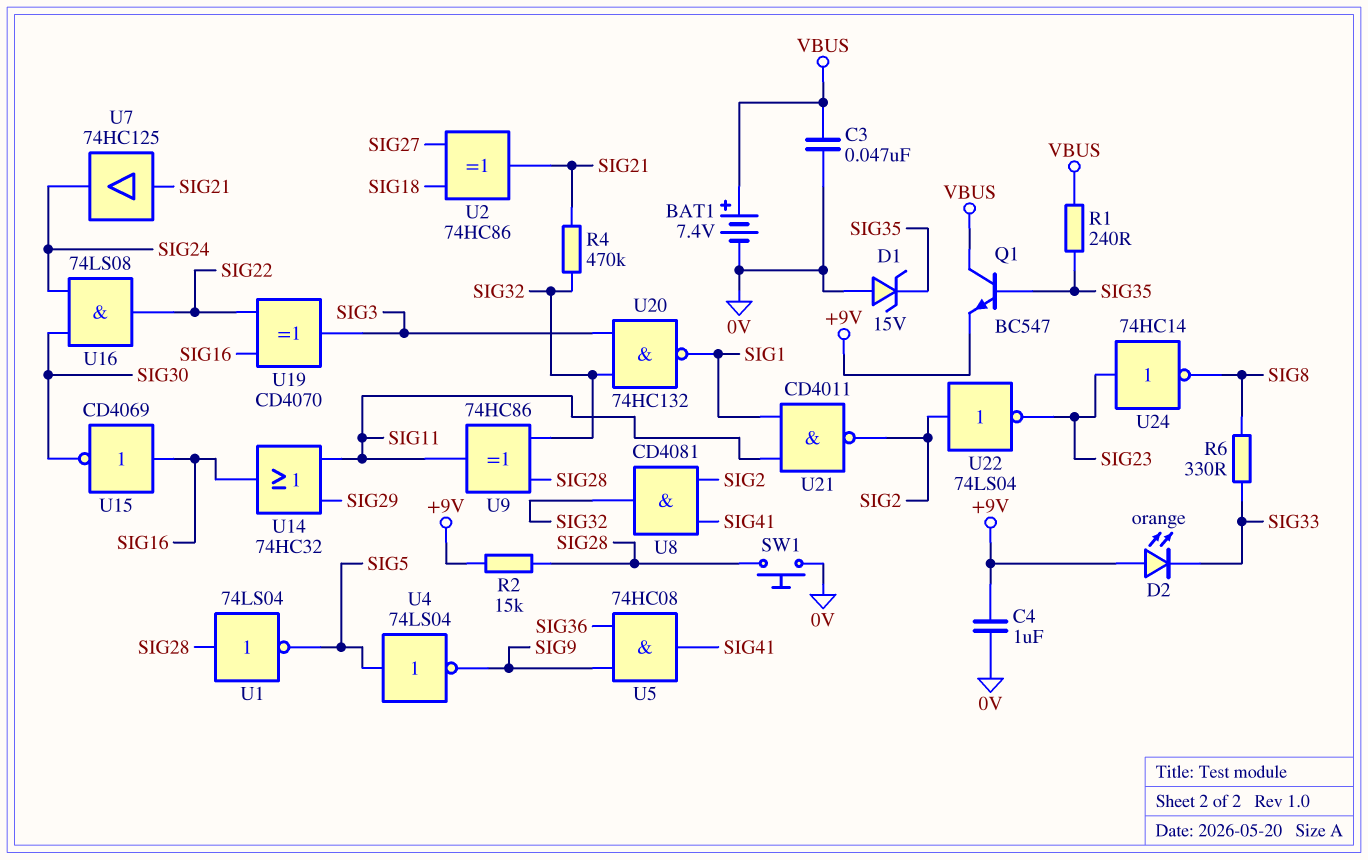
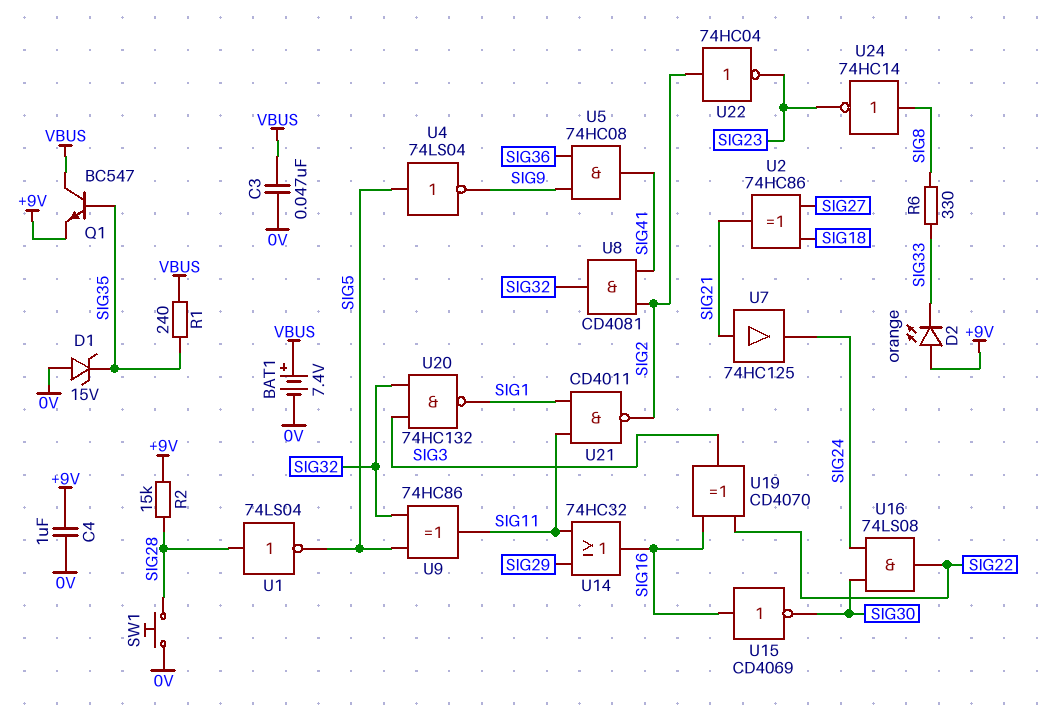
R4: 470k (SIG21, SIG32) -> none
U9: XOR 74HC86 (in SIG28, in SIG32, out SIG11) -> XOR 74HC86 (in SIG5, in SIG32, out SIG11)
U22: NOT 74LS04 (in SIG2, out SIG23) -> NOT 74HC04 (in SIG2, out SIG23)
U24: NOT 74HC14 (in SIG23, out SIG8) -> NOT 74HC14 (in SIG8, out SIG23)

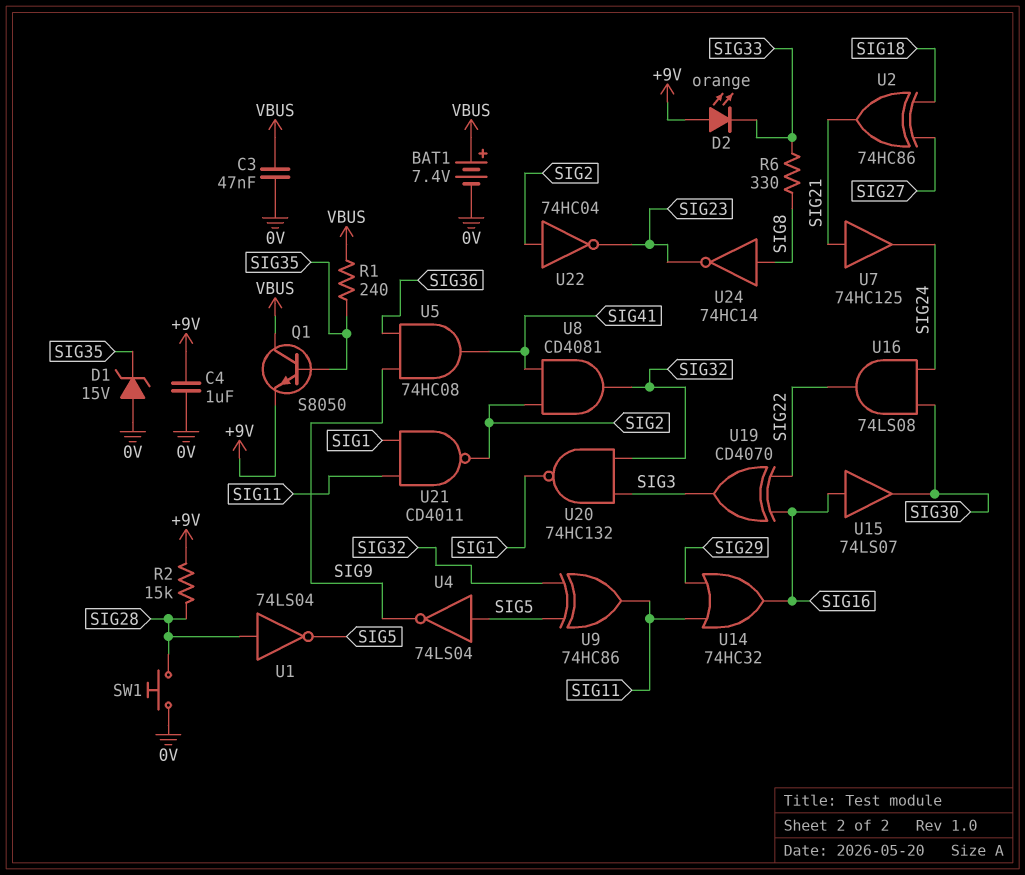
Q1: NPN BC547 (B SIG35, C VBUS, E +9V) -> NPN S8050 (B SIG35, C VBUS, E +9V)
U15: NOT CD4069 (in SIG16, out SIG30) -> buffer 74LS07 (in SIG16, out SIG30)

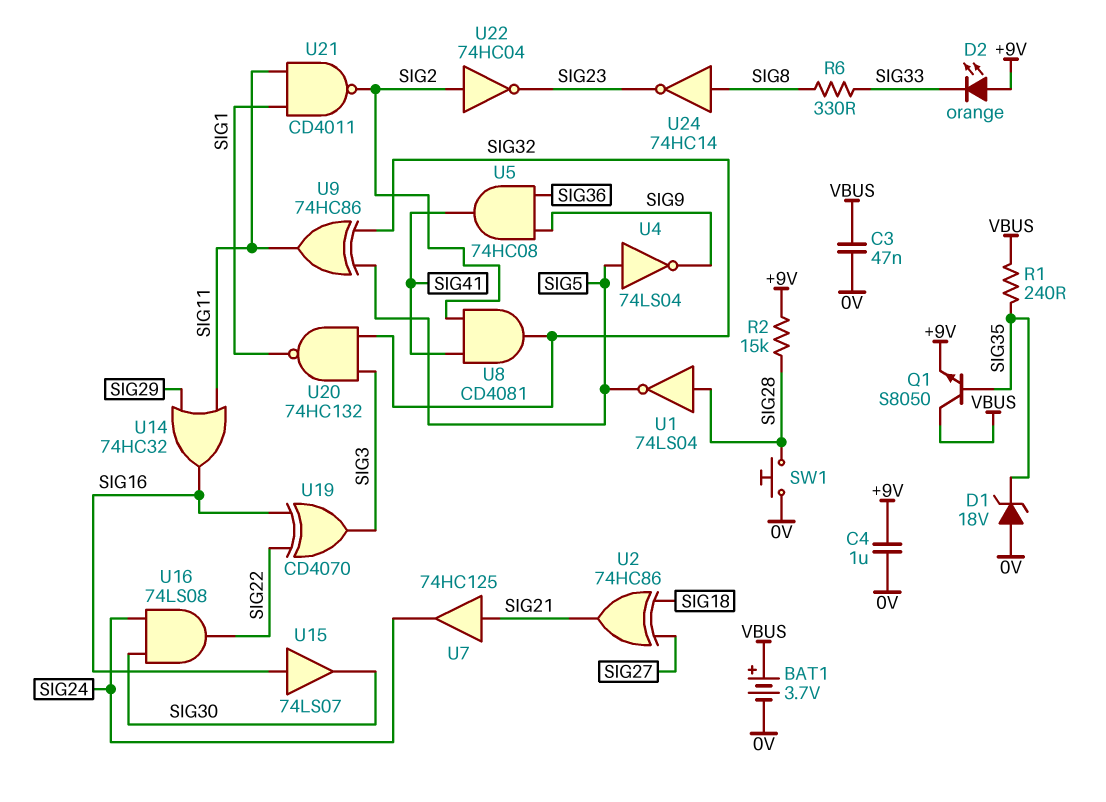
BAT1: 7.4V (plus VBUS, minus 0V) -> 3.7V (plus VBUS, minus 0V)
D1: zener 15V (A 0V, K SIG35) -> zener 18V (A 0V, K SIG35)

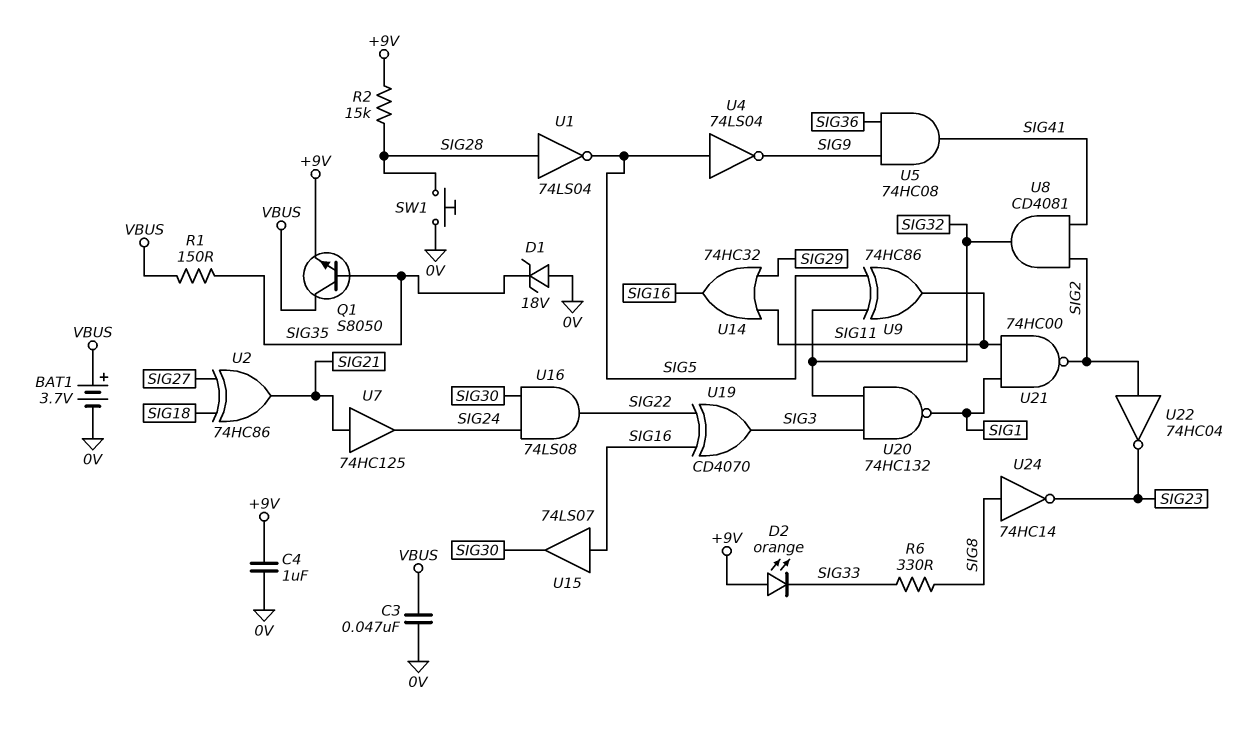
R1: 240 (SIG35, VBUS) -> 150 (SIG35, VBUS)
U21: NAND CD4011 (in SIG1, in SIG11, out SIG2) -> NAND 74HC00 (in SIG1, in SIG11, out SIG2)

